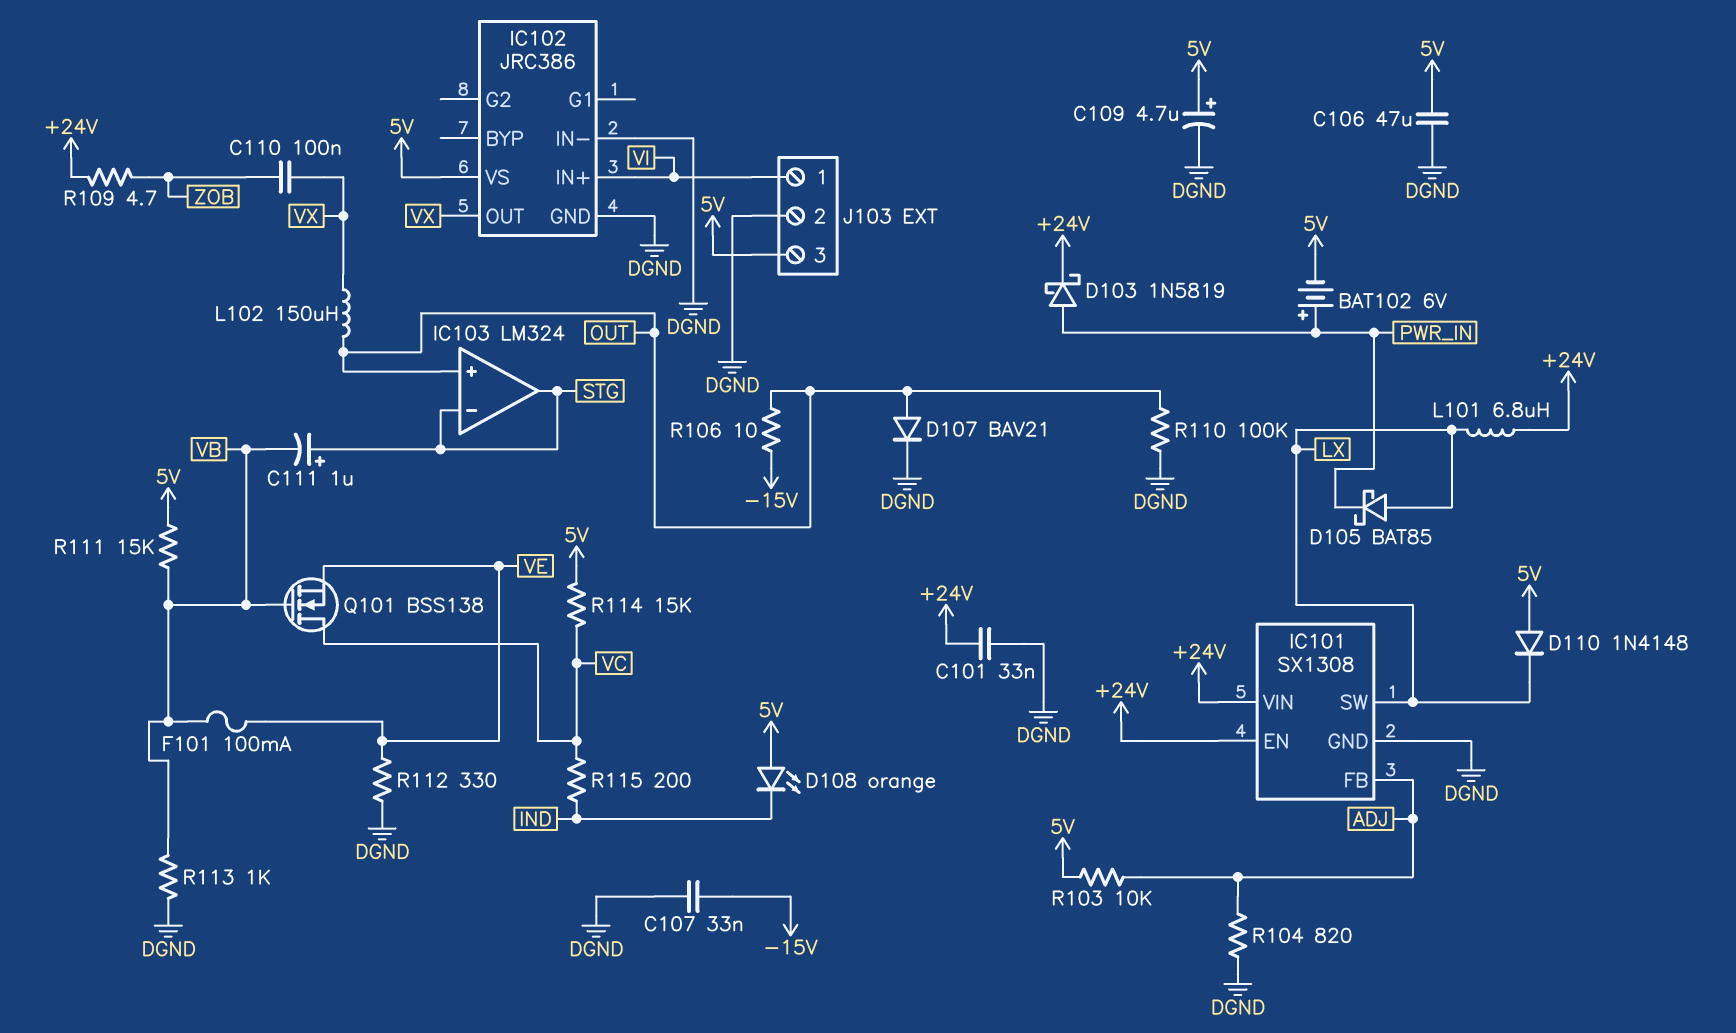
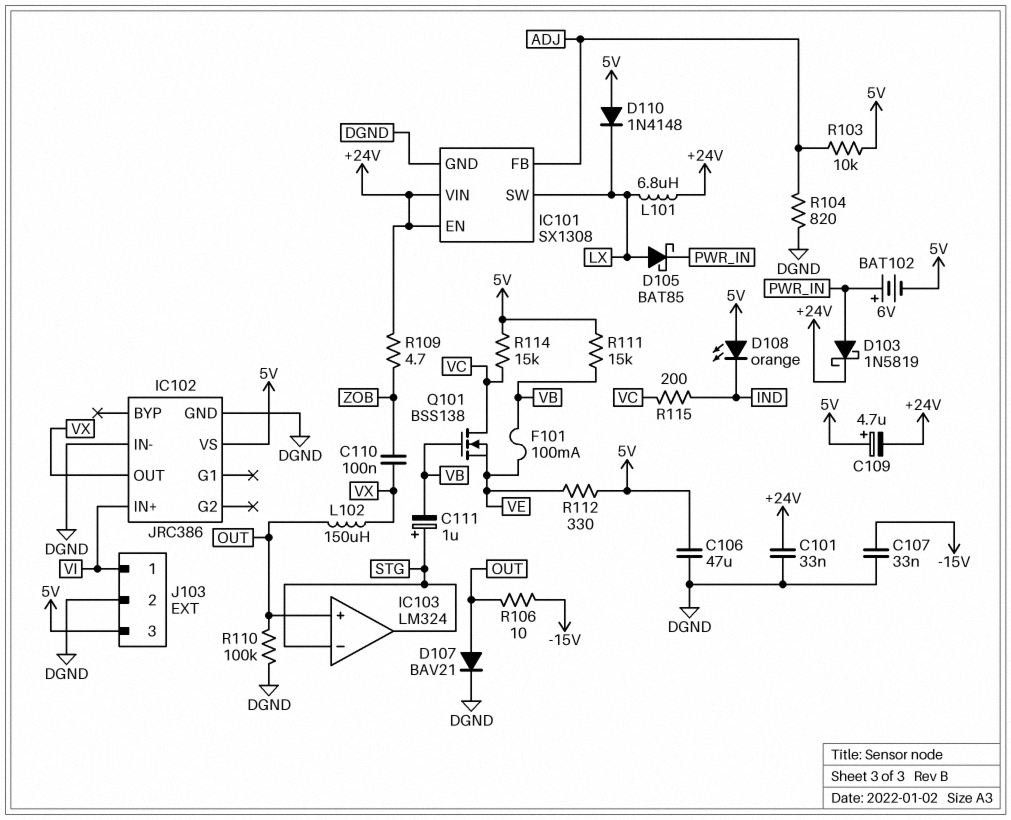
C109: 4.7uF (plus 5V, minus DGND) -> 4.7uF (plus 5V, minus +24V)
R112: 330 (DGND, VE) -> 330 (5V, VE)
R113: 1k (DGND, VB) -> none

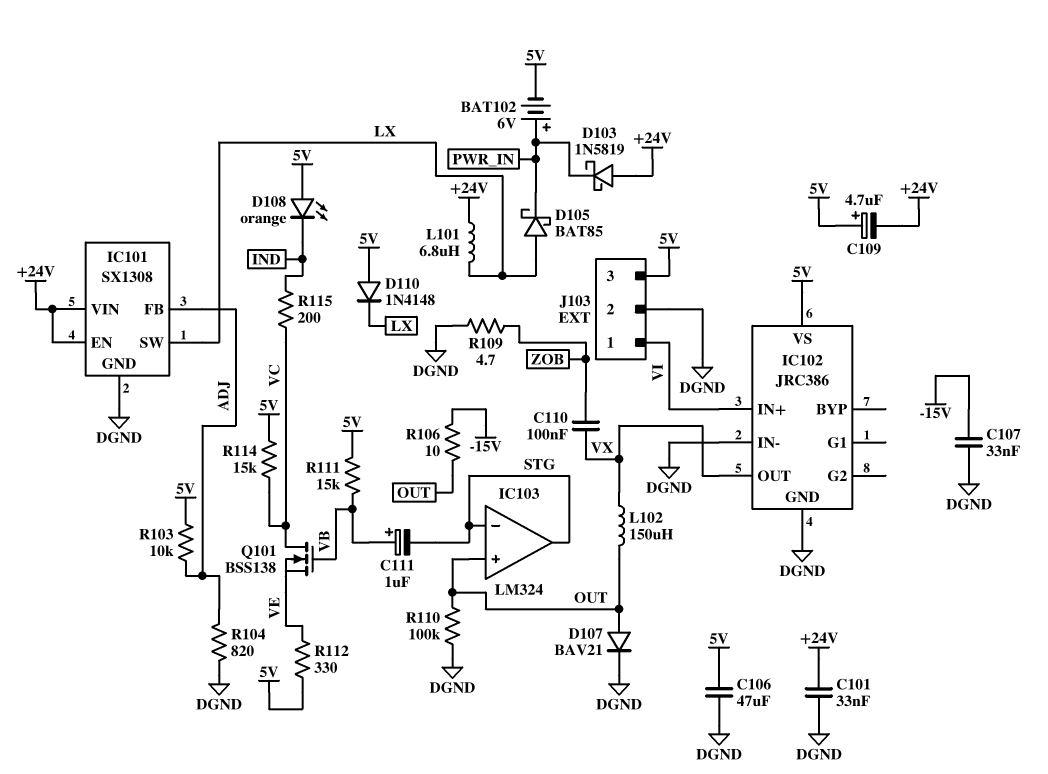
C111: 1uF (plus STG, minus VB) -> 1uF (plus VB, minus STG)
D103: schottky 1N5819 (A PWR_IN, K +24V) -> schottky 1N5819 (A +24V, K PWR_IN)
F101: 100mA (VB, VE) -> none
R109: 4.7 (+24V, ZOB) -> 4.7 (DGND, ZOB)

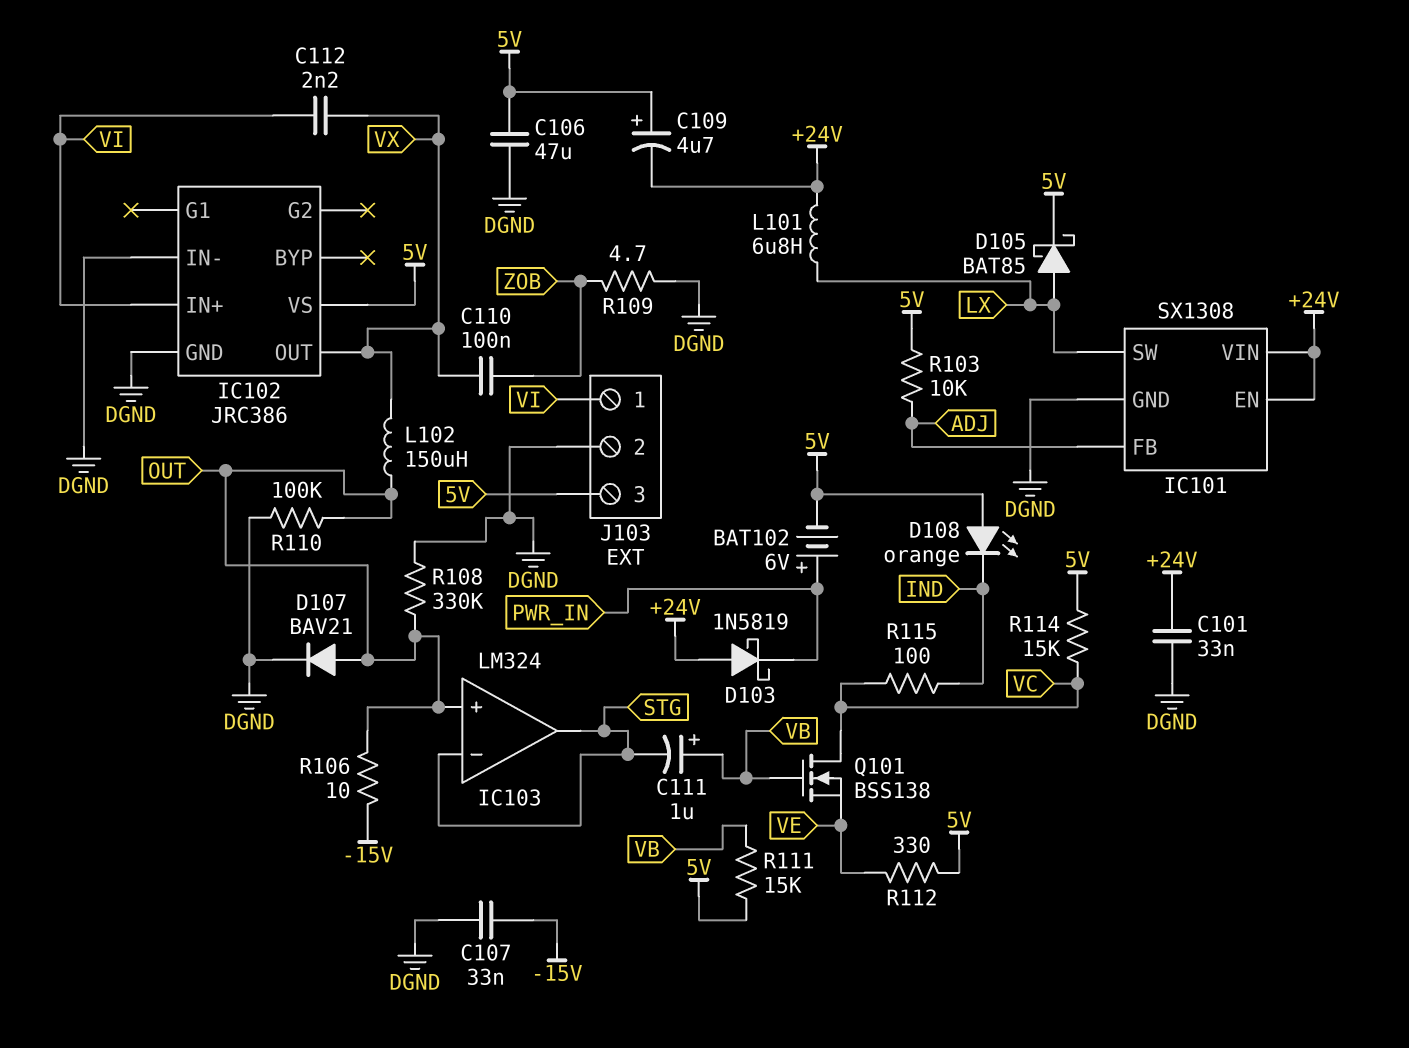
C112: none -> 2.2nF (VI, VX)
D105: schottky BAT85 (A LX, K PWR_IN) -> schottky BAT85 (A LX, K 5V)
D110: diode 1N4148 (A 5V, K LX) -> none
R104: 820 (ADJ, DGND) -> none
R108: none -> 330k (DGND, OUT)
R115: 200 (IND, VC) -> 100 (IND, VC)

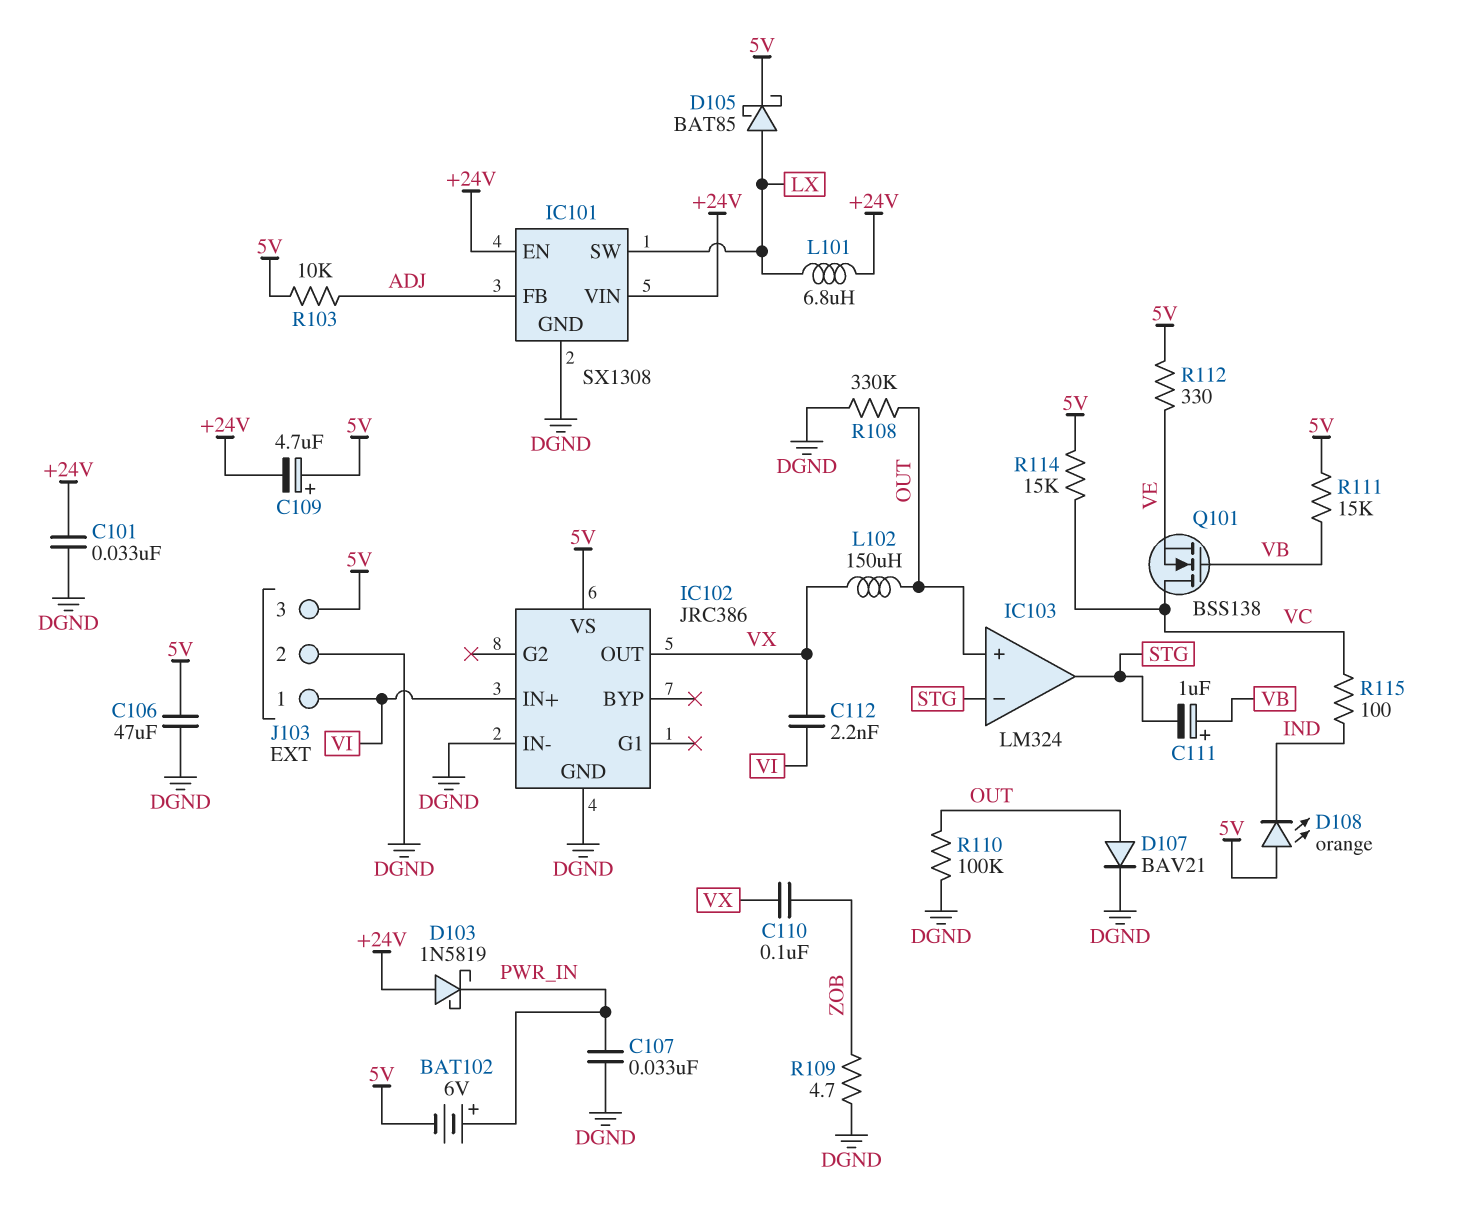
C107: 33nF (-15V, DGND) -> 33nF (DGND, PWR_IN)
R106: 10 (-15V, OUT) -> none

